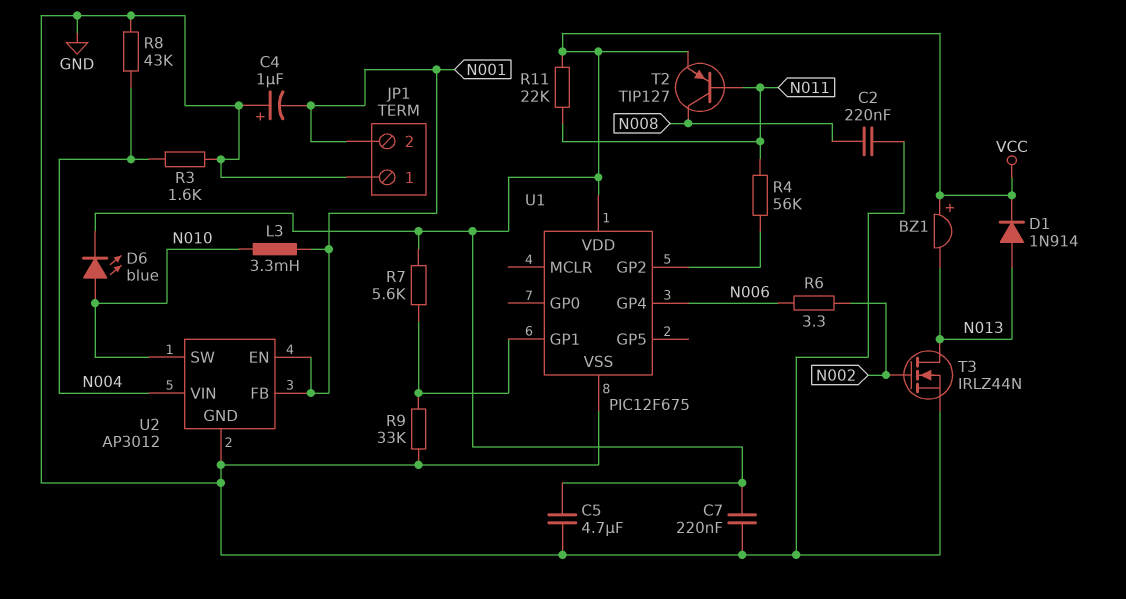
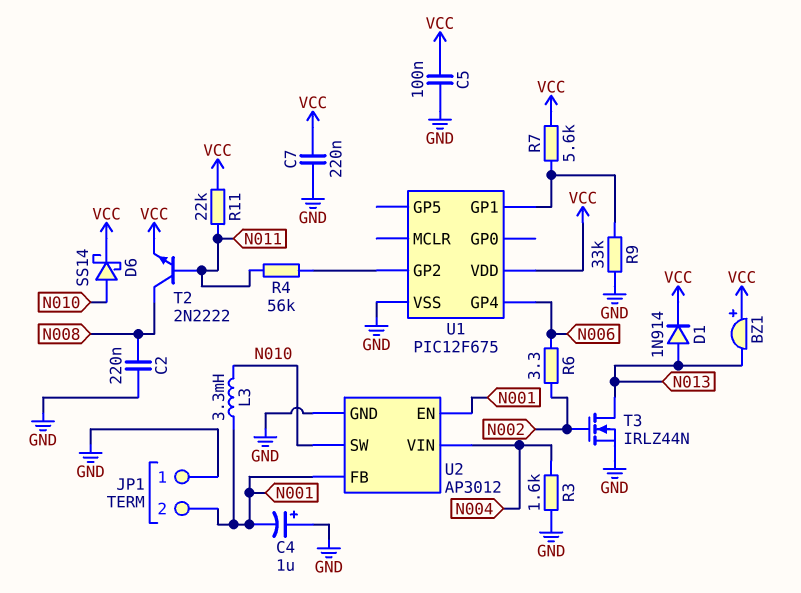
C5: 4.7uF (GND, VCC) -> 100nF (GND, VCC)
D6: LED blue (A N010, K VCC) -> schottky SS14 (A N010, K VCC)
R8: 43k (GND, N004) -> none
T2: PNP TIP127 (B N011, C N008, E VCC) -> NPN 2N2222 (B N011, C N008, E VCC)

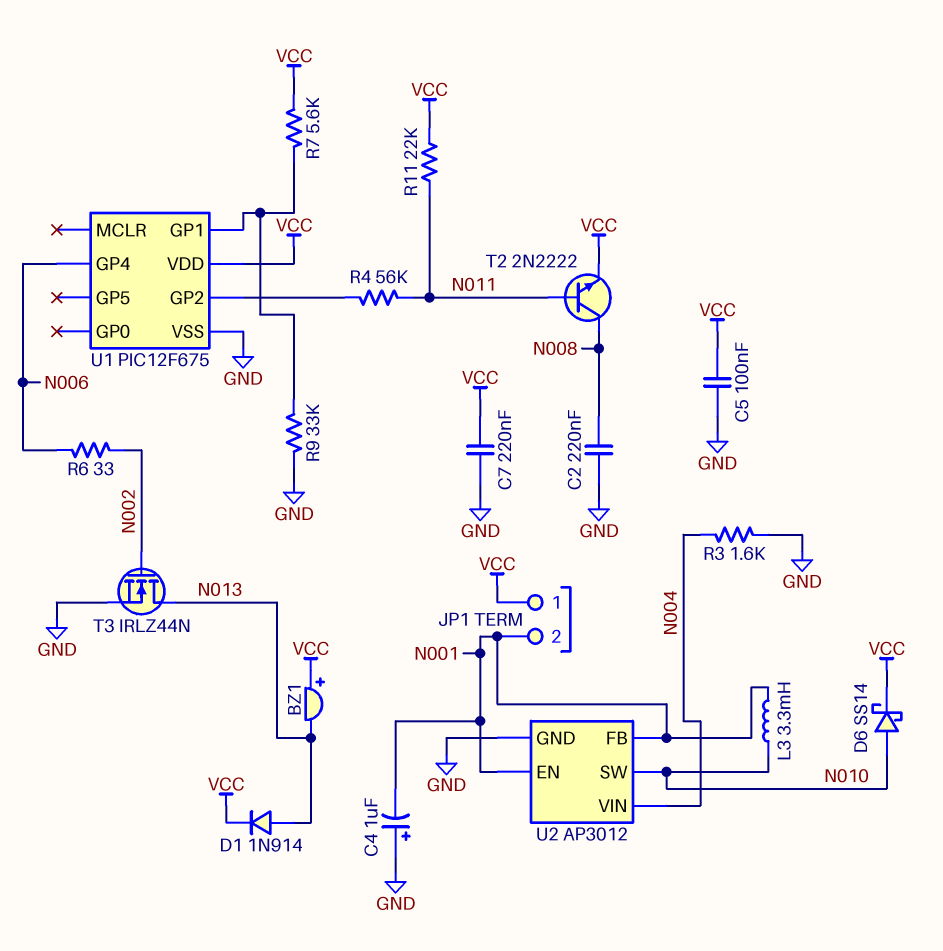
JP1 pin 1: GND -> VCC
R6: 3.3 (N002, N006) -> 33 (N002, N006)

